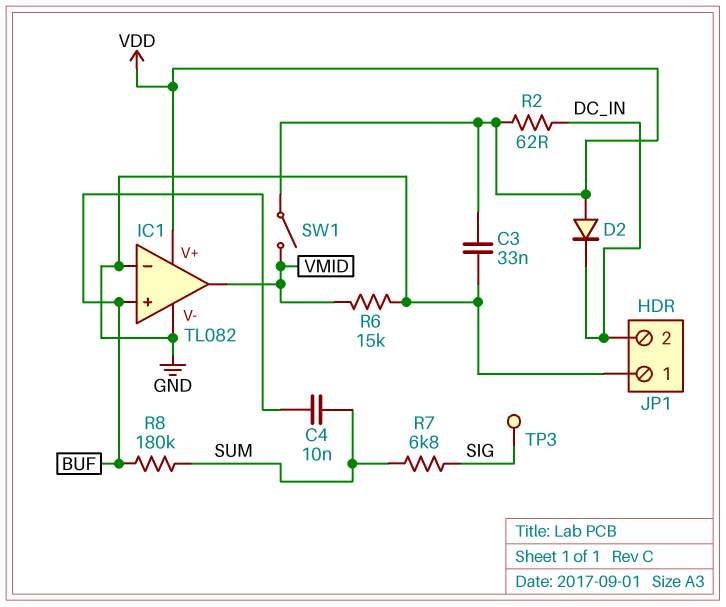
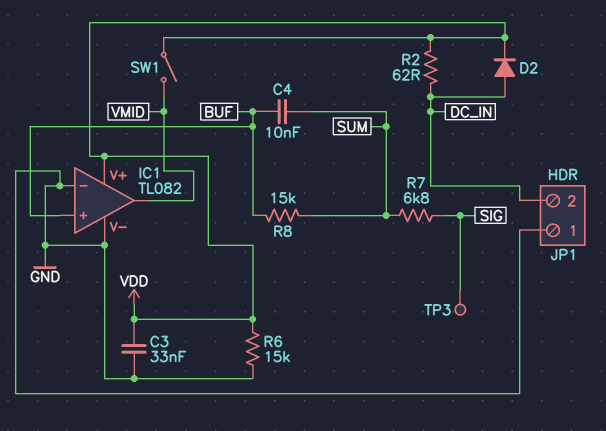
D2: diode (A VDD, K DC_IN) -> diode (A DC_IN, K VDD)
R6: 15k (GND, VMID) -> 15k (GND, VDD)
R8: 180k (BUF, SUM) -> 15k (BUF, SUM)

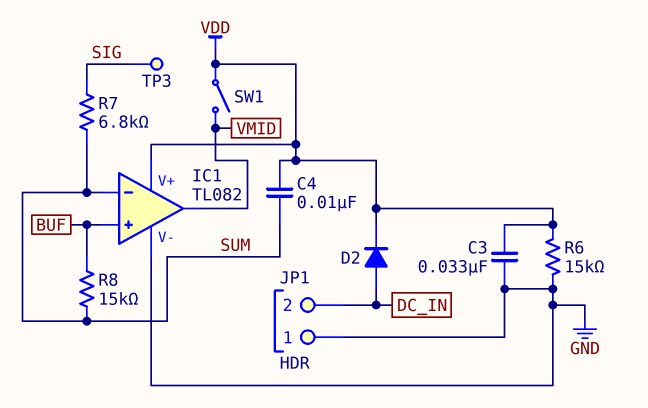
C4: 10nF (BUF, SUM) -> 10nF (SUM, VDD)
IC1 pin in-: GND -> SUM
R2: 62 (DC_IN, VDD) -> none

